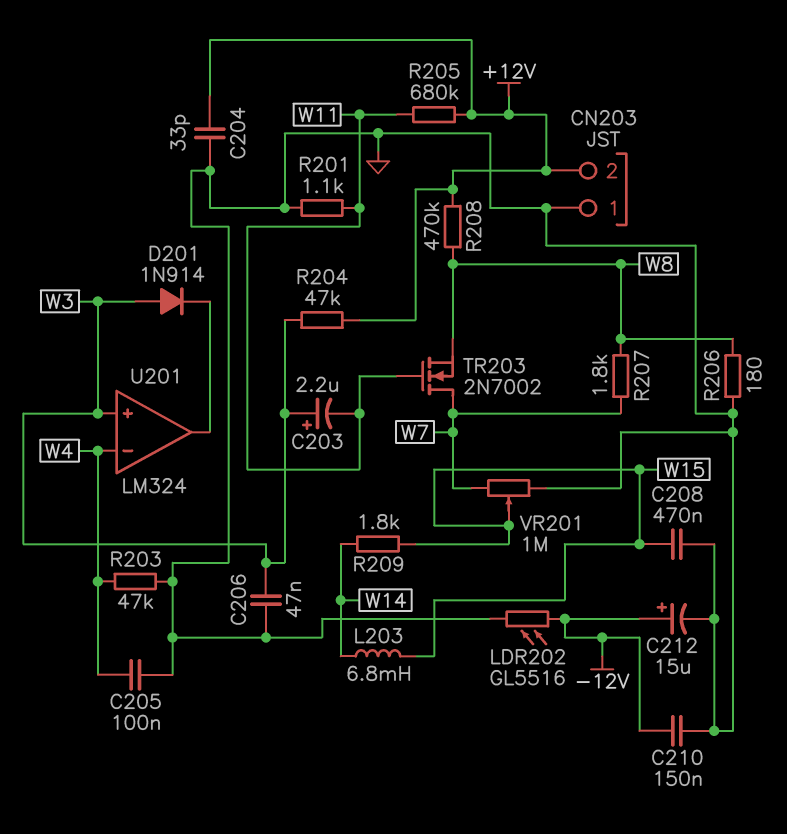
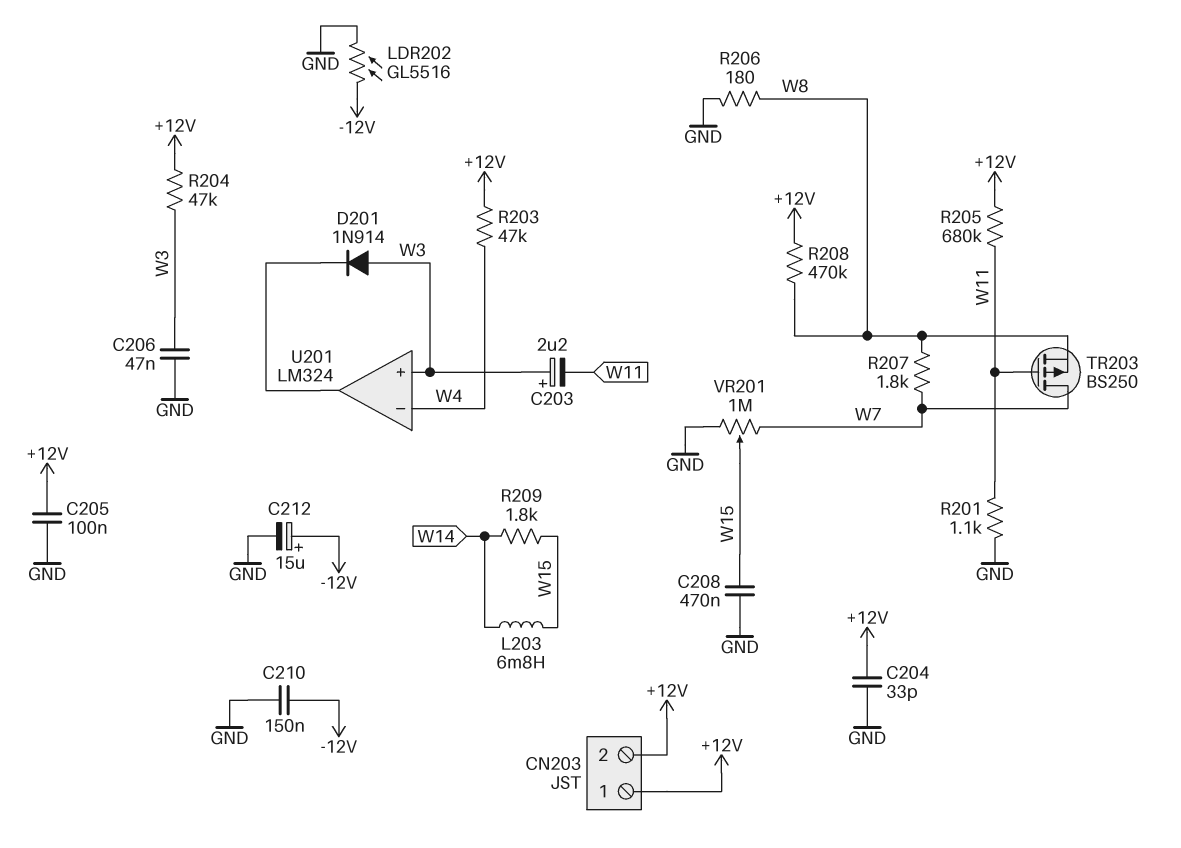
C205: 100nF (GND, W4) -> 100nF (+12V, GND)
CN203 pin 1: GND -> +12V
R203: 47k (GND, W4) -> 47k (+12V, W4)
TR203: NMOS 2N7002 (G W11, D W7, S W8) -> PMOS BS250 (G W11, D W7, S W8)

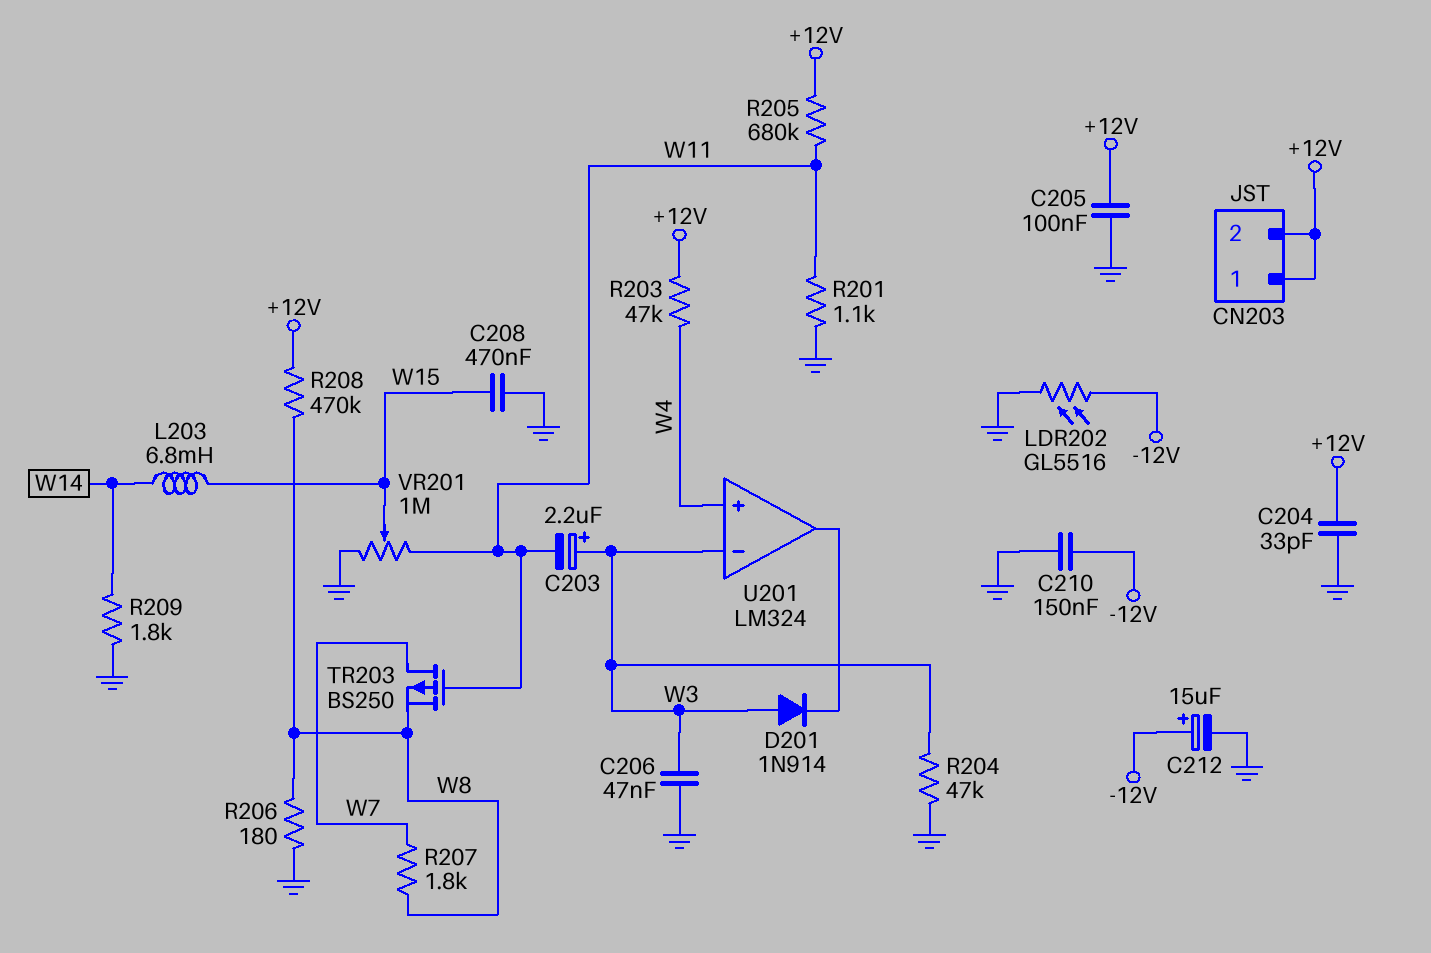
R204: 47k (+12V, W3) -> 47k (GND, W3)
R209: 1.8k (W14, W15) -> 1.8k (GND, W14)
U201 pin in+: W3 -> W4
U201 pin in-: W4 -> W3
VR201: 1M (GND, W7, wiper W15) -> 1M (GND, W11, wiper W15)

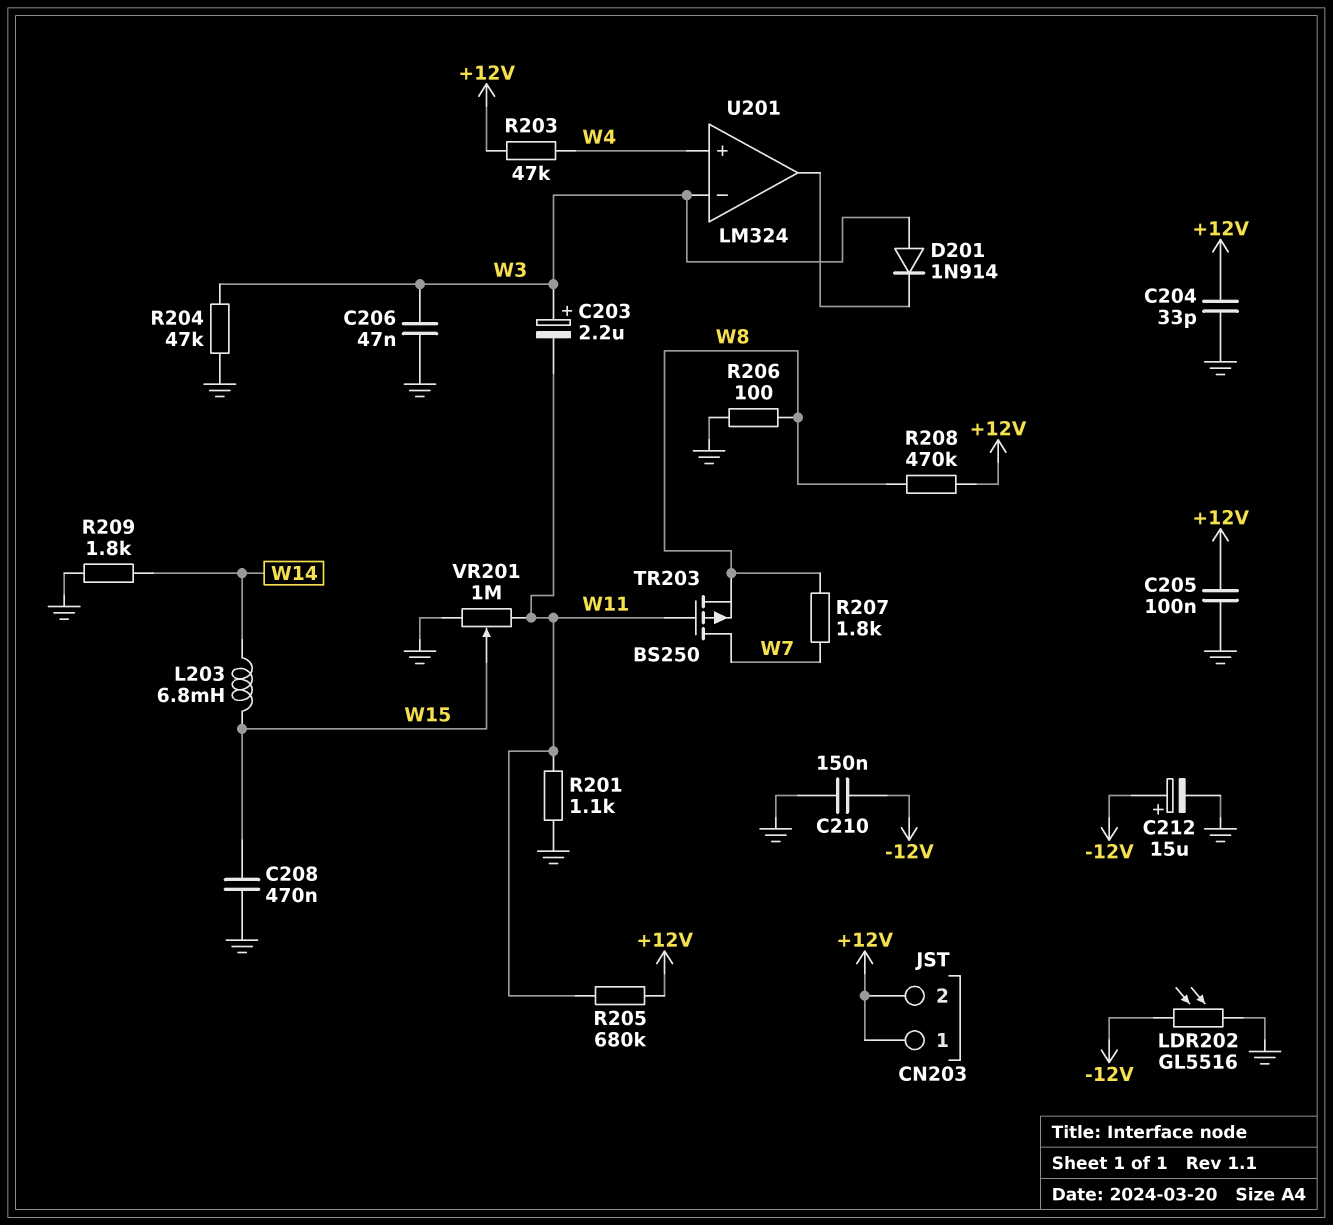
R206: 180 (GND, W8) -> 100 (GND, W8)

